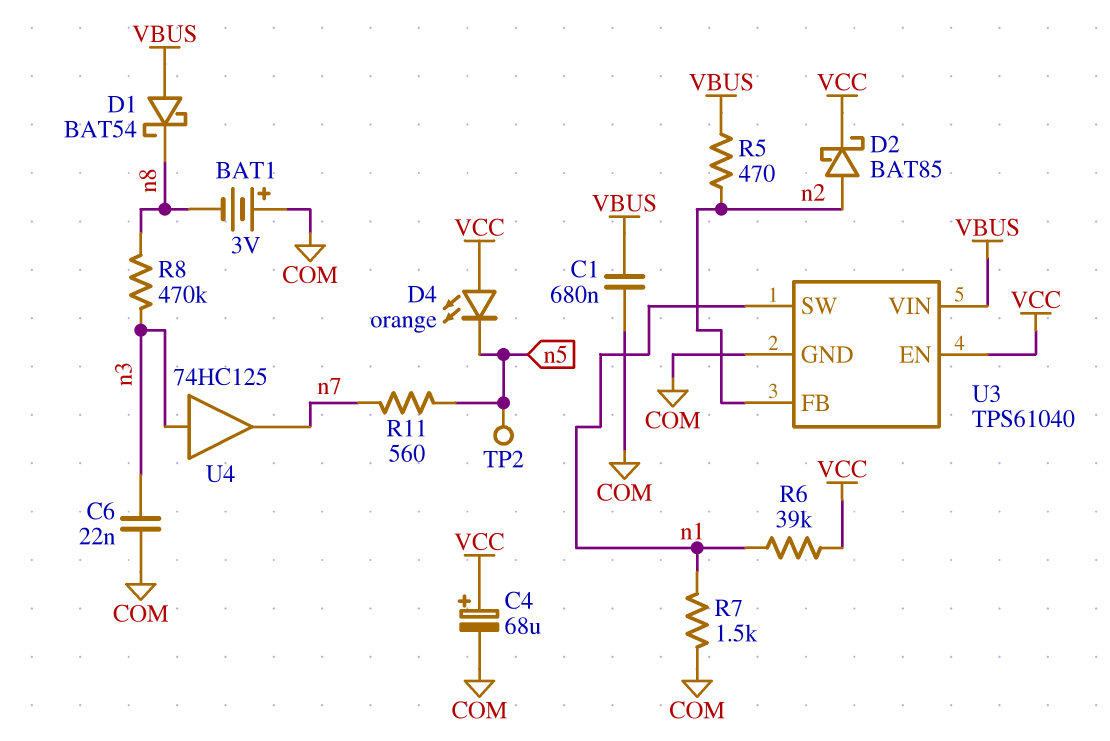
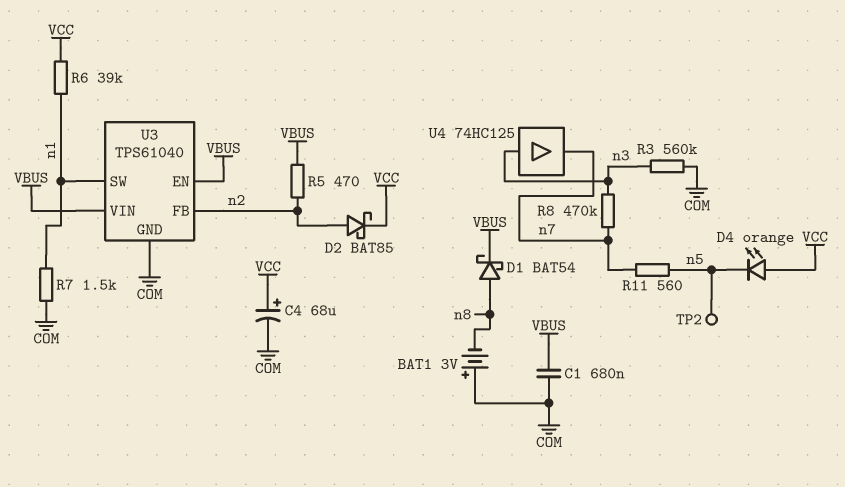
C6: 22nF (COM, n3) -> none
D1: schottky BAT54 (A VBUS, K n8) -> schottky BAT54 (A n8, K VBUS)
R3: none -> 560k (COM, n3)
R8: 470k (n3, n8) -> 470k (n3, n7)
U3 pin EN: VCC -> VBUS

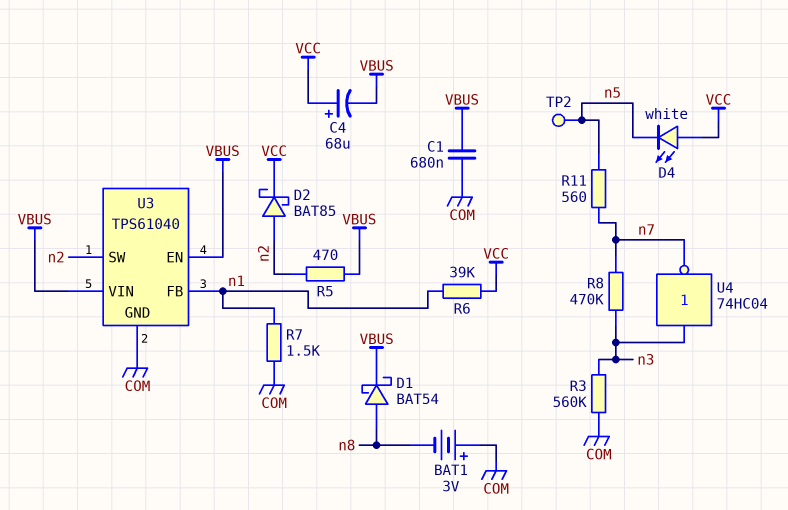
C4: 68uF (plus VCC, minus COM) -> 68uF (plus VCC, minus VBUS)
D4: LED orange (A VCC, K n5) -> LED white (A VCC, K n5)
U3 pin FB: n2 -> n1
U3 pin SW: n1 -> n2
U4: buffer 74HC125 (in n3, out n7) -> NOT 74HC04 (in n3, out n7)

